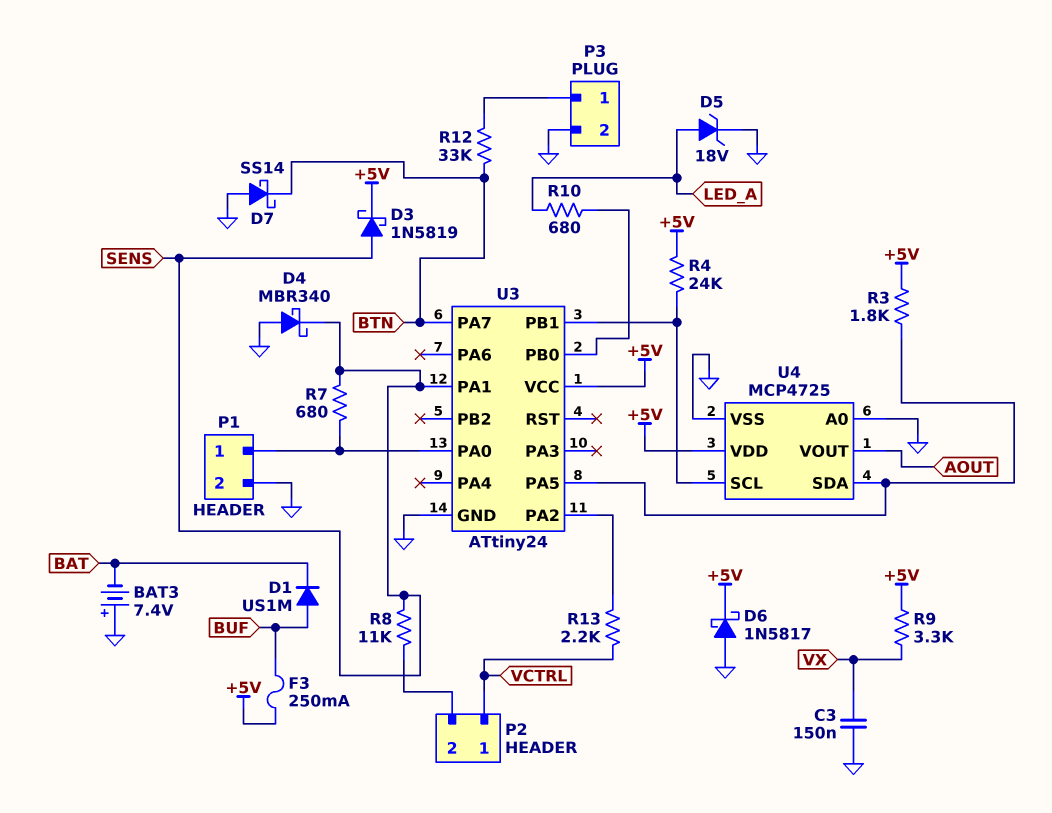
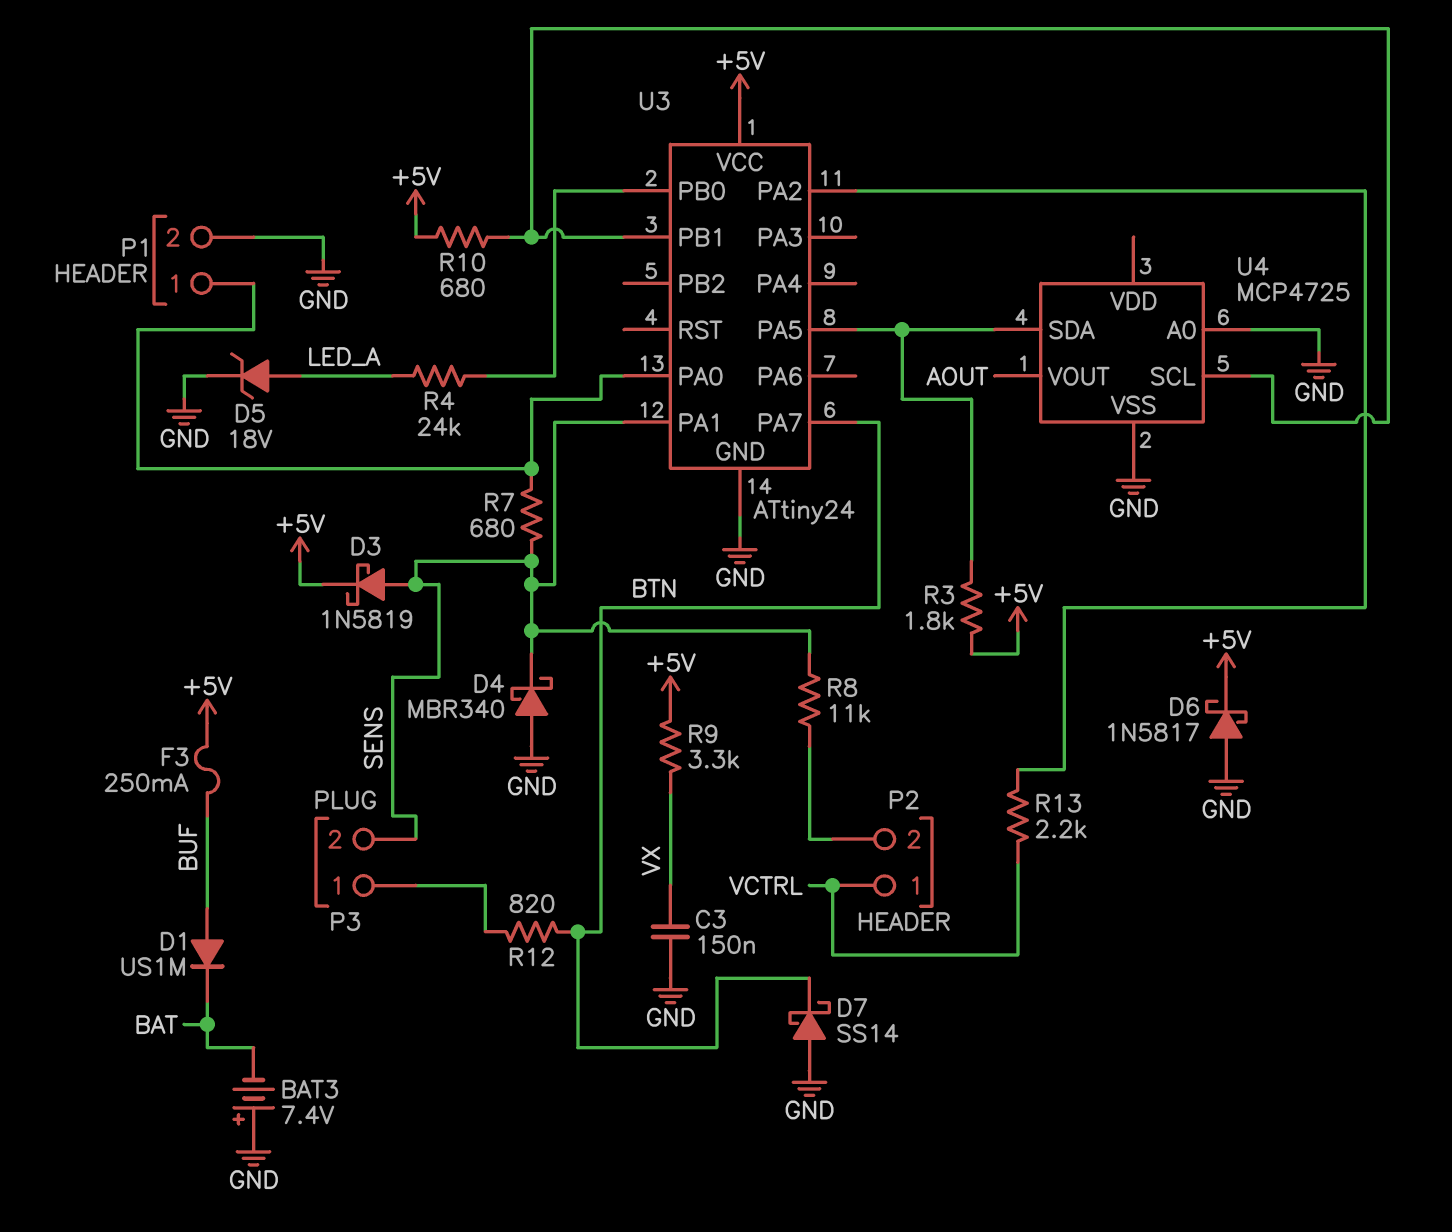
P3 pin 2: GND -> SENS
R4: 24k (+5V, U3/PB1) -> 24k (LED_A, U3/PB0)
R10: 680 (LED_A, U3/PB0) -> 680 (+5V, U3/PB1)
R12: 33k (BTN, P3/1) -> 820 (BTN, P3/1)
U4 pin VDD: +5V -> none

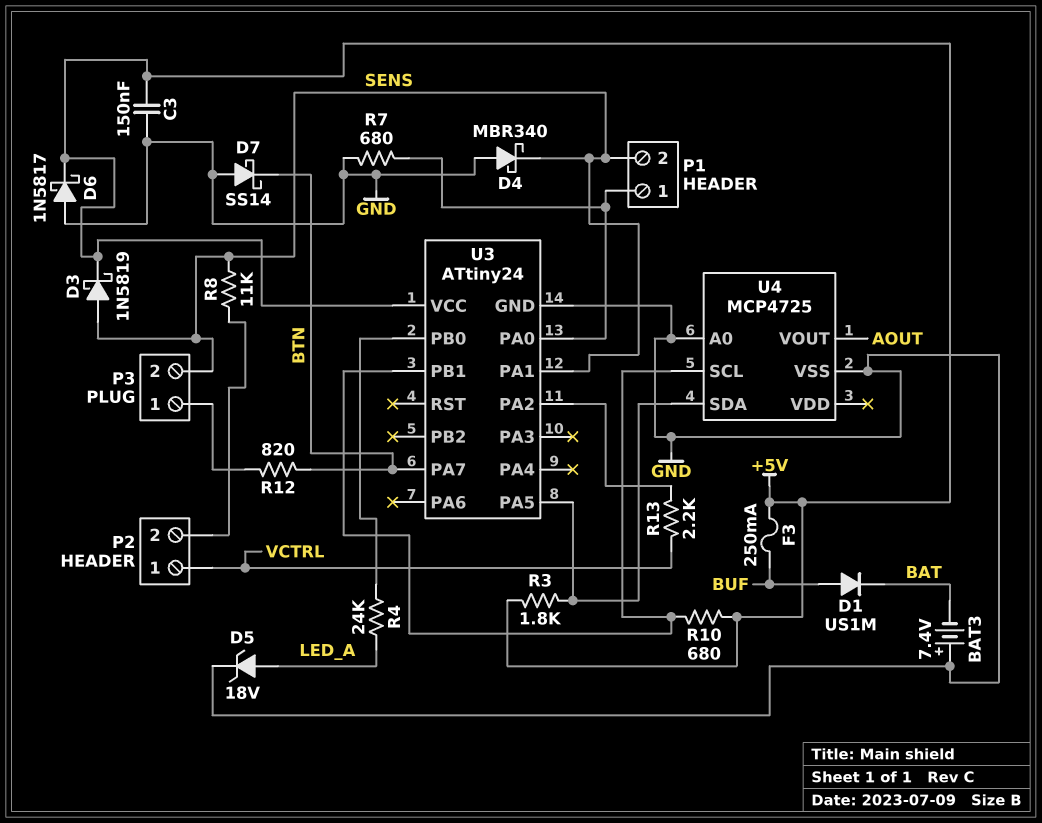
C3: 150nF (GND, VX) -> 150nF (+5V, GND)
P1 pin 2: GND -> SENS
R7: 680 (P1/1, SENS) -> 680 (GND, P1/1)
R9: 3.3k (+5V, VX) -> none

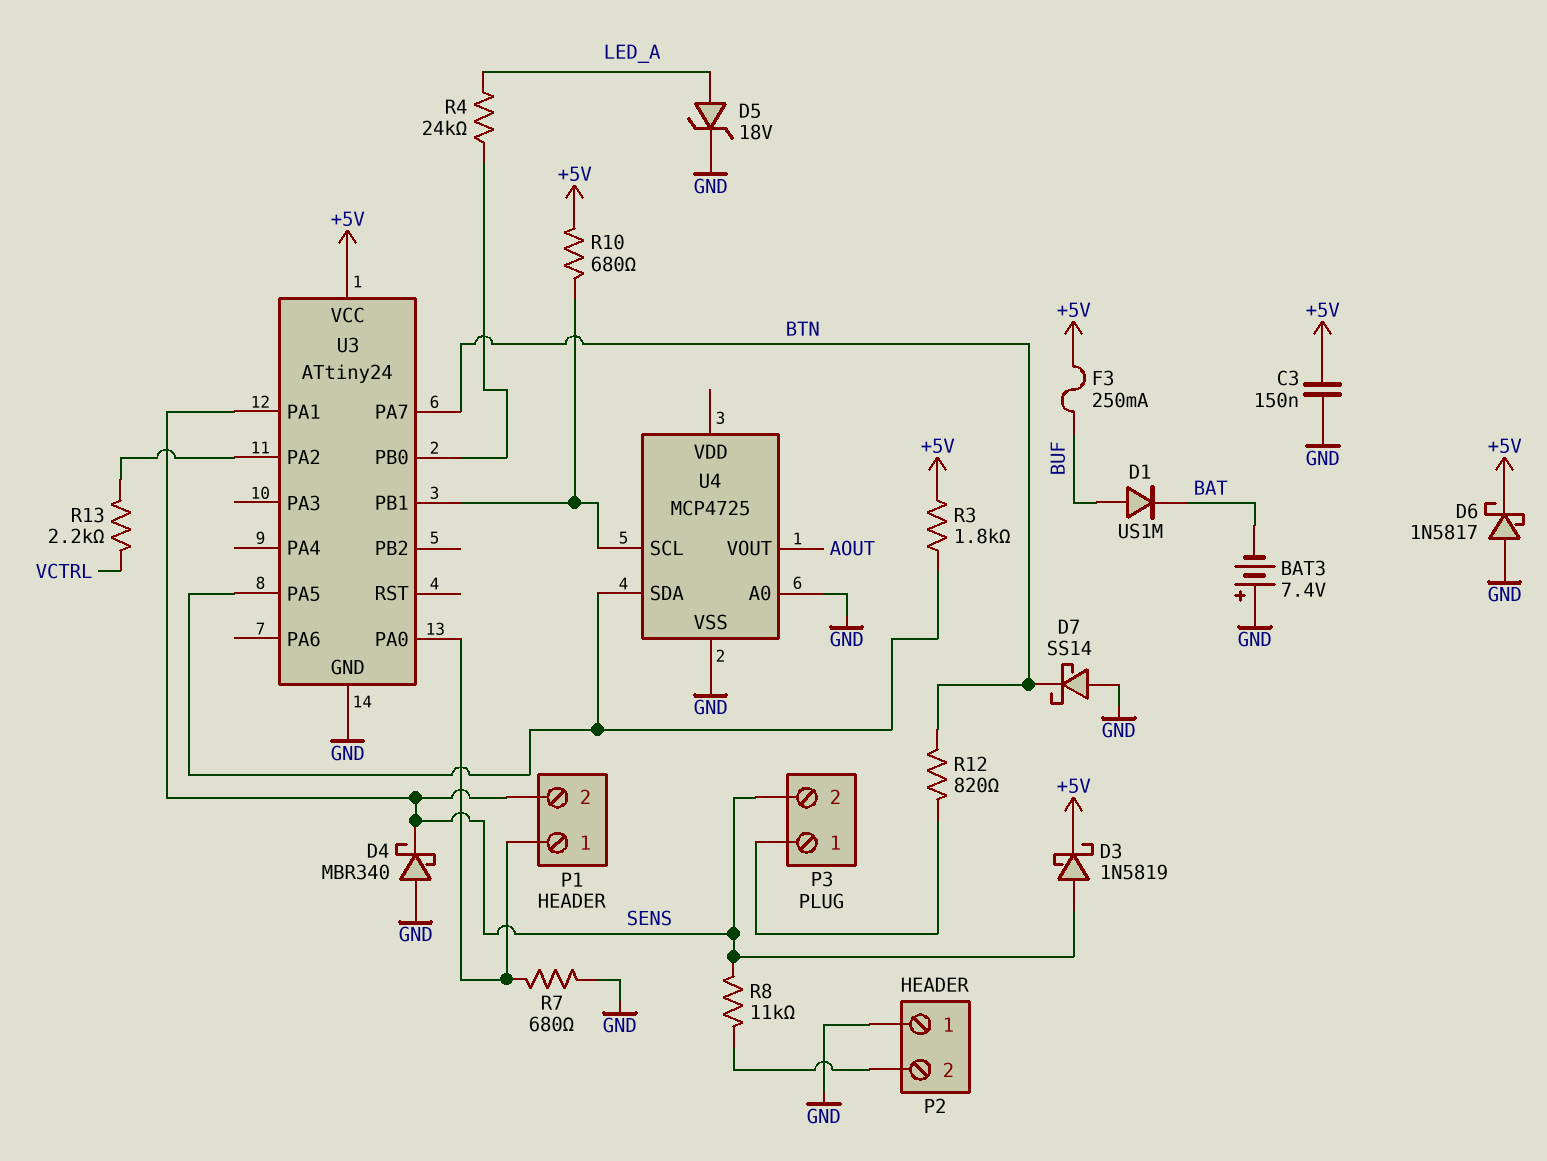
P2 pin 1: VCTRL -> GND

